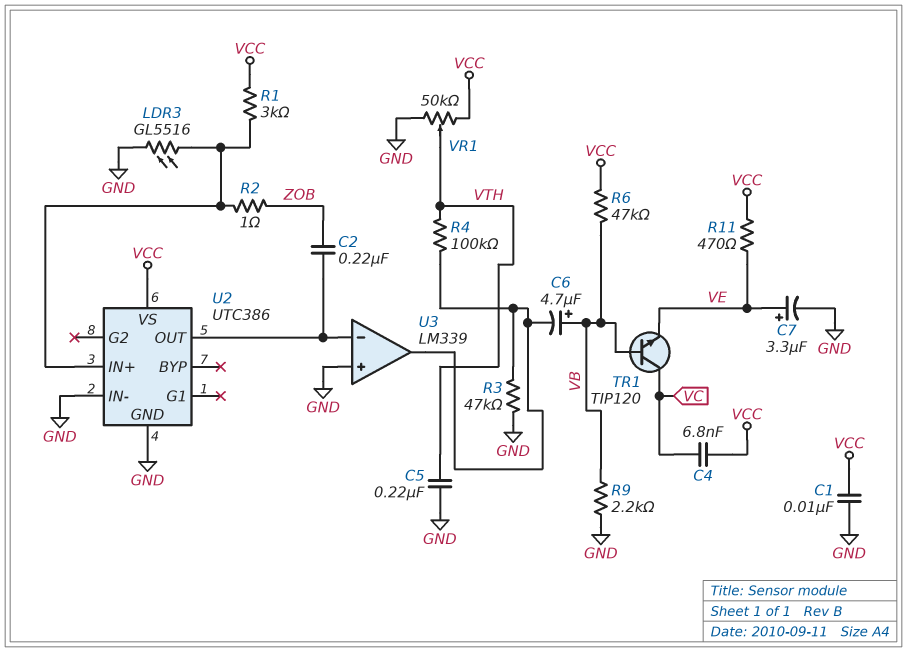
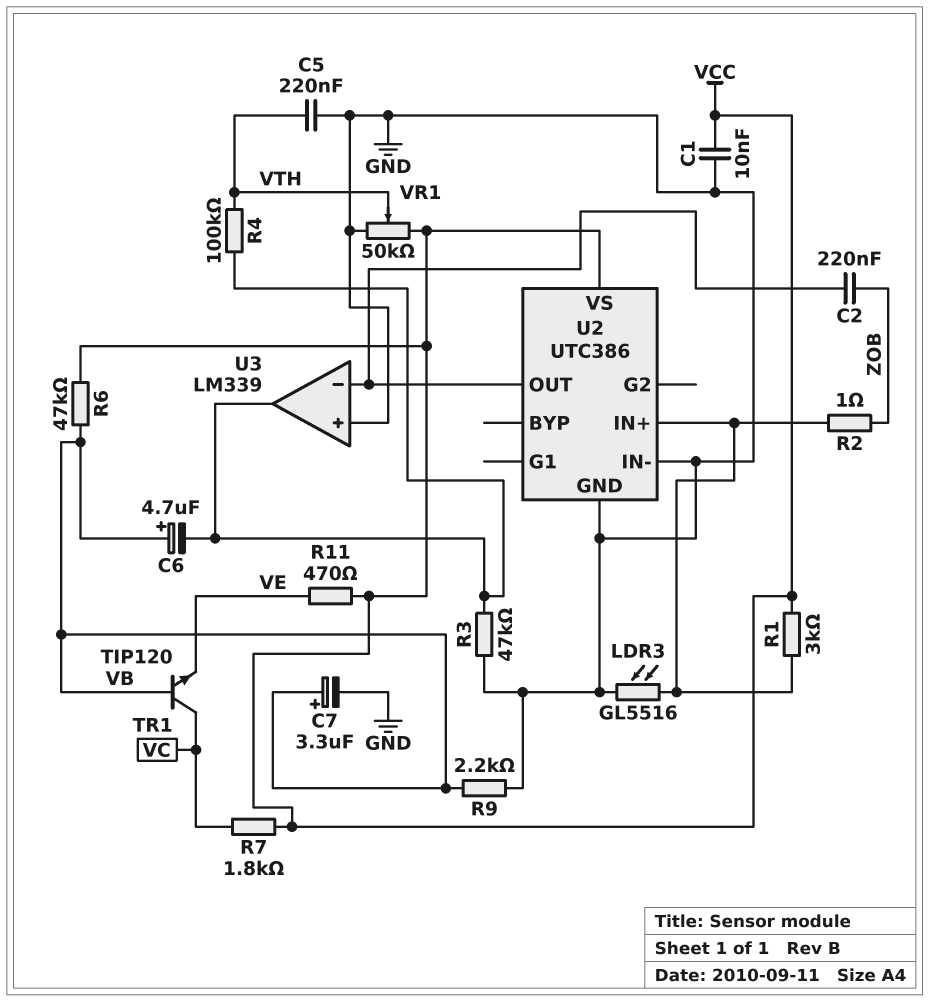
C4: 6.8nF (VC, VCC) -> none
C7: 3.3uF (plus VE, minus GND) -> 3.3uF (plus VB, minus GND)
R7: none -> 1.8k (VC, VCC)

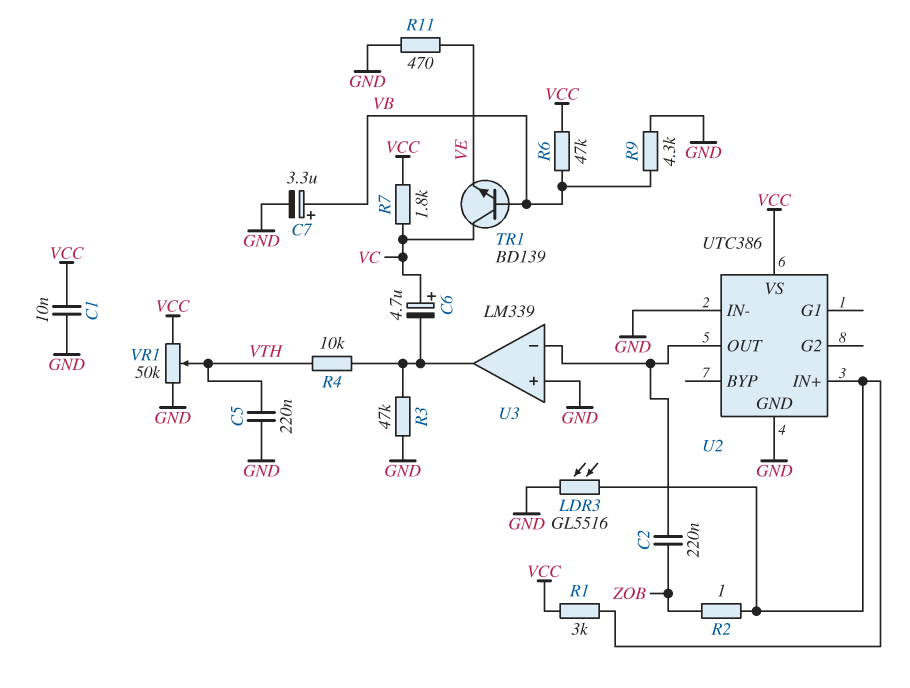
C6: 4.7uF (plus VB, minus U3/out) -> 4.7uF (plus VC, minus U3/out)
R4: 100k (U3/out, VTH) -> 10k (U3/out, VTH)
R9: 2.2k (GND, VB) -> 4.3k (GND, VB)
R11: 470 (VCC, VE) -> 470 (GND, VE)
TR1: NPN TIP120 (B VB, C VC, E VE) -> NPN BD139 (B VB, C VC, E VE)

